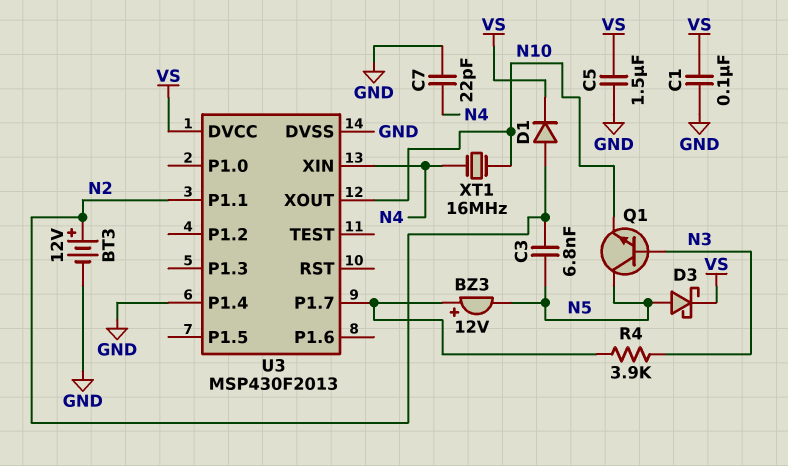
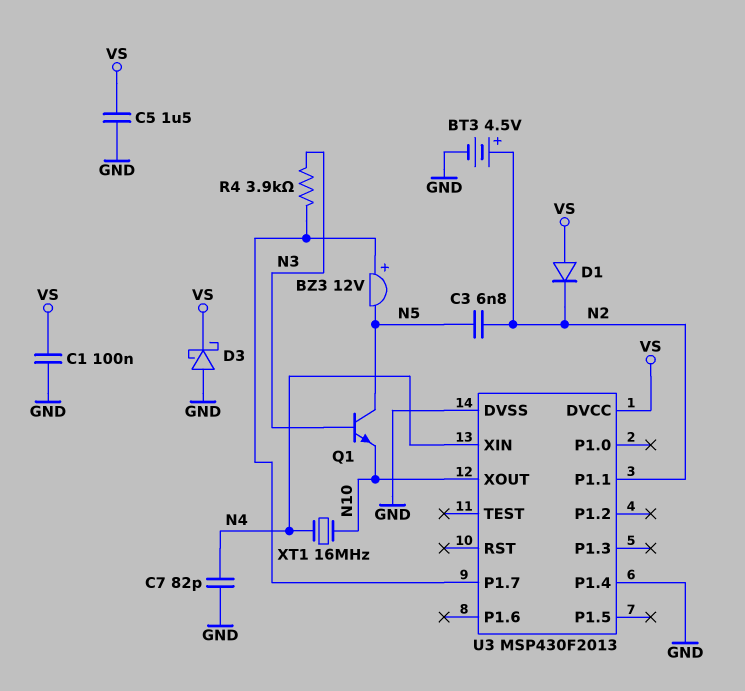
BT3: 12V (plus N2, minus GND) -> 4.5V (plus N2, minus GND)
C7: 22pF (GND, N4) -> 82pF (GND, N4)
D1: diode (A N2, K VS) -> diode (A VS, K N2)
D3: schottky (A N5, K VS) -> schottky (A GND, K VS)

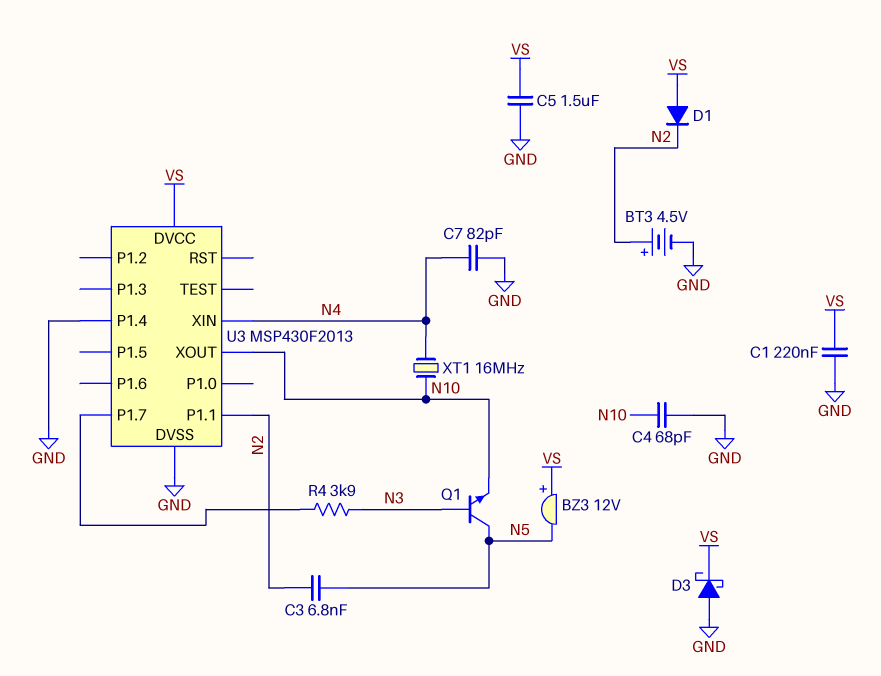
BZ3: buzzer 12V (plus U3/P1.7, minus N5) -> buzzer 12V (plus VS, minus N5)
C1: 100nF (GND, VS) -> 220nF (GND, VS)
C4: none -> 68pF (GND, N10)

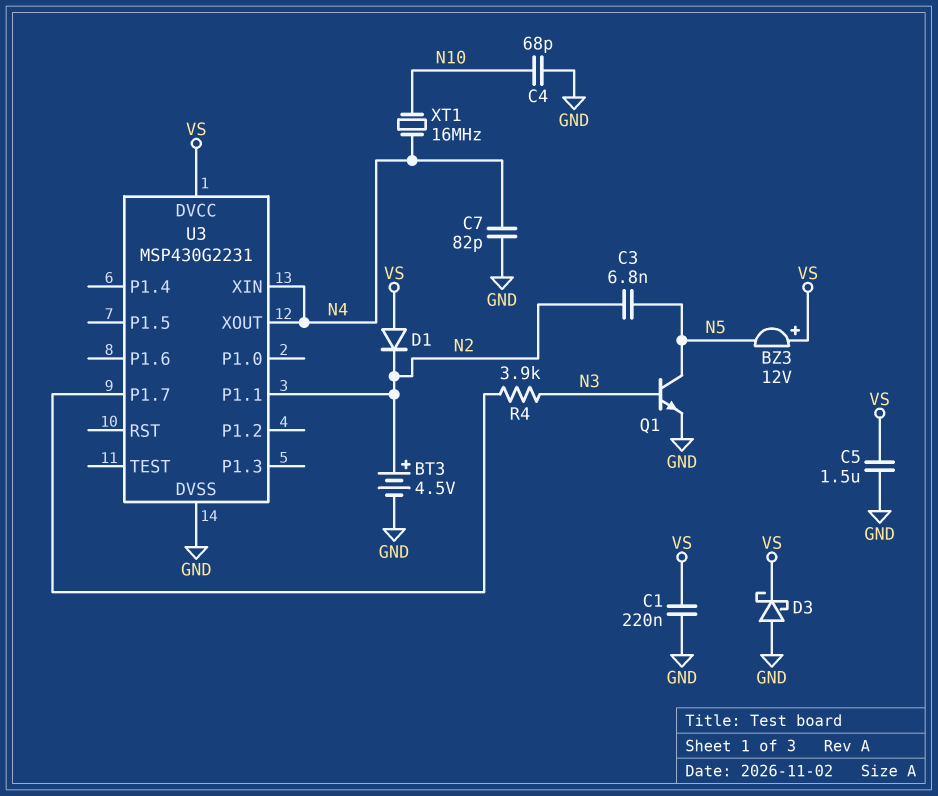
Q1: NPN (B N3, C N5, E N10) -> NPN (B N3, C N5, E GND)
U3: MSP430F2013 -> MSP430G2231
U3 pin P1.4: GND -> none
U3 pin XOUT: N10 -> N4

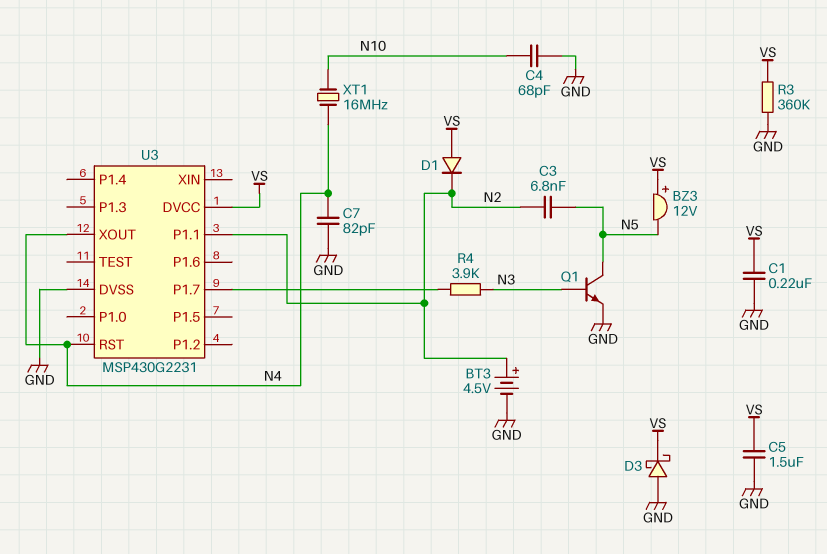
R3: none -> 360k (GND, VS)
U3 pin RST: none -> N4
U3 pin XIN: N4 -> none

